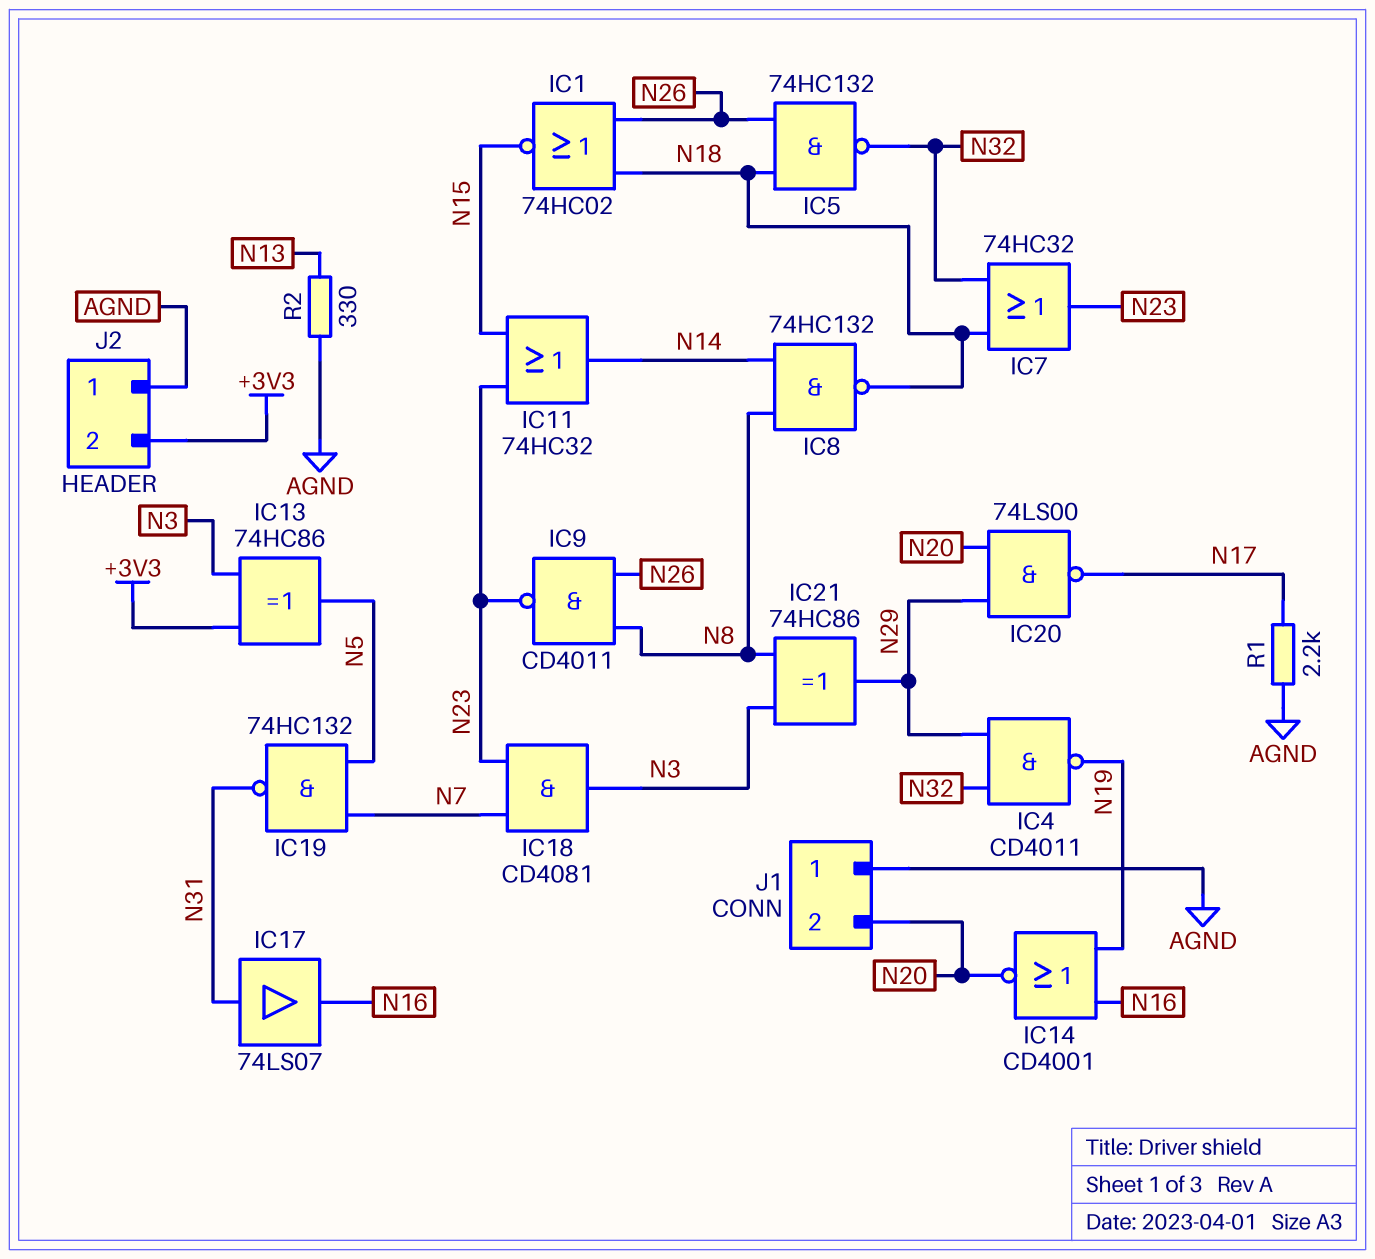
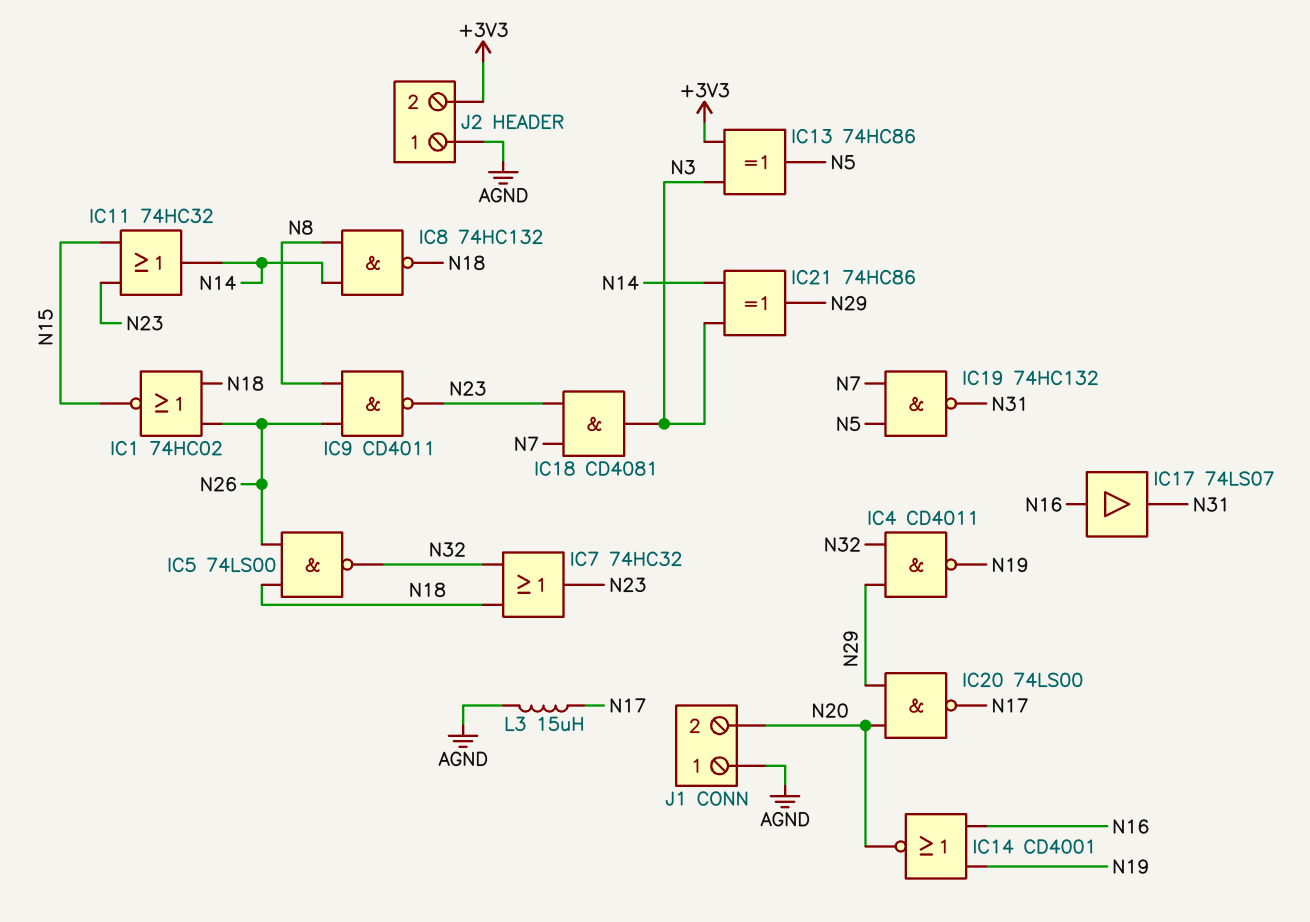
IC5: NAND 74HC132 (in N18, in N26, out N32) -> NAND 74LS00 (in N18, in N26, out N32)
IC17: buffer 74LS07 (in N31, out N16) -> buffer 74LS07 (in N16, out N31)
IC21: XOR 74HC86 (in N3, in N8, out N29) -> XOR 74HC86 (in N3, in N14, out N29)
L3: none -> 15uH (AGND, N17)
R1: 2.2k (AGND, N17) -> none
R2: 330 (AGND, N13) -> none

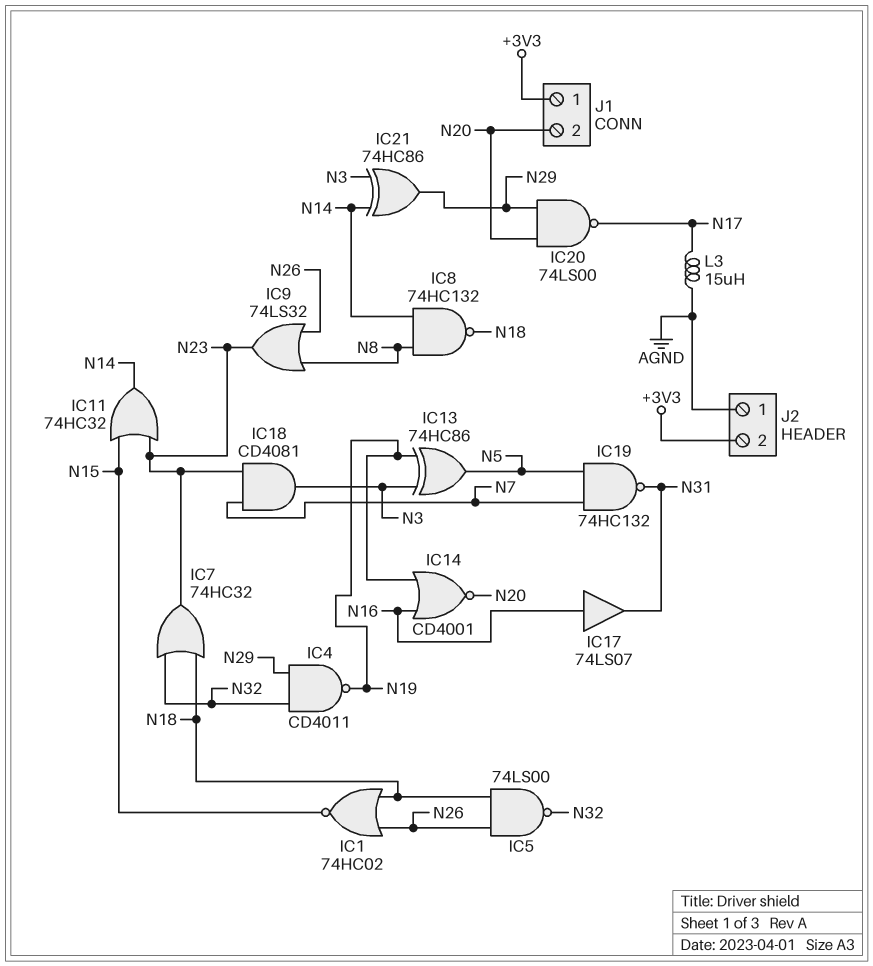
IC9: NAND CD4011 (in N8, in N26, out N23) -> OR 74LS32 (in N8, in N26, out N23)
IC13: XOR 74HC86 (in +3V3, in N3, out N5) -> XOR 74HC86 (in N3, in N19, out N5)
J1 pin 1: AGND -> +3V3

